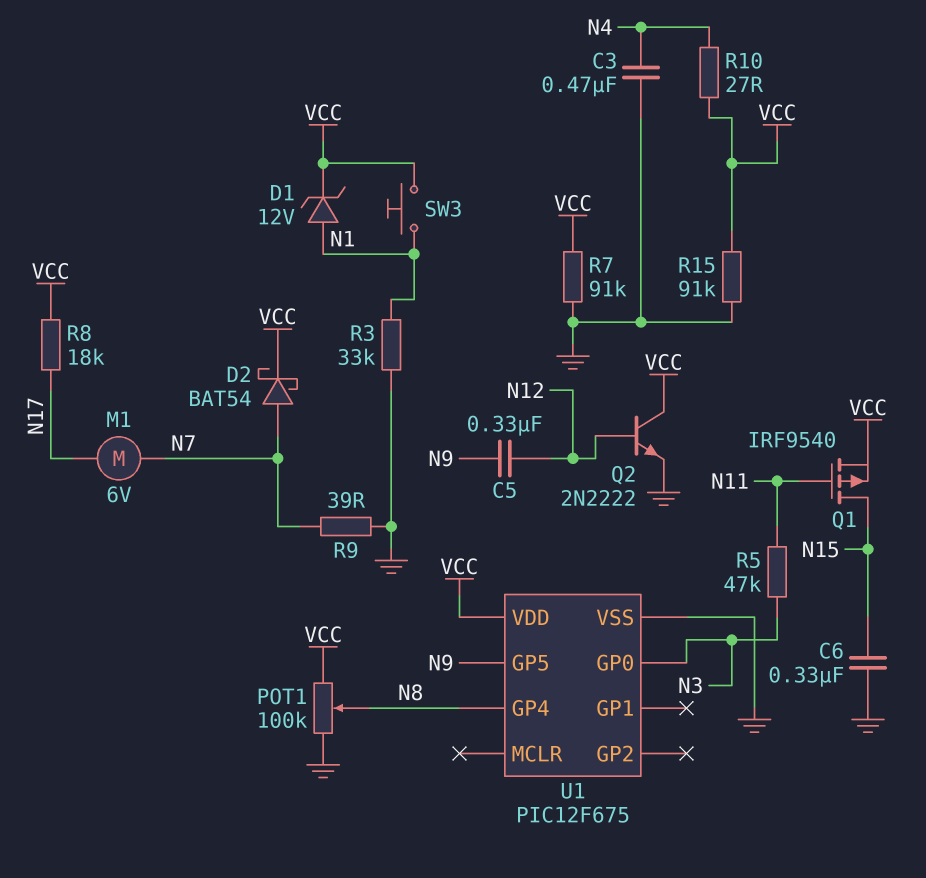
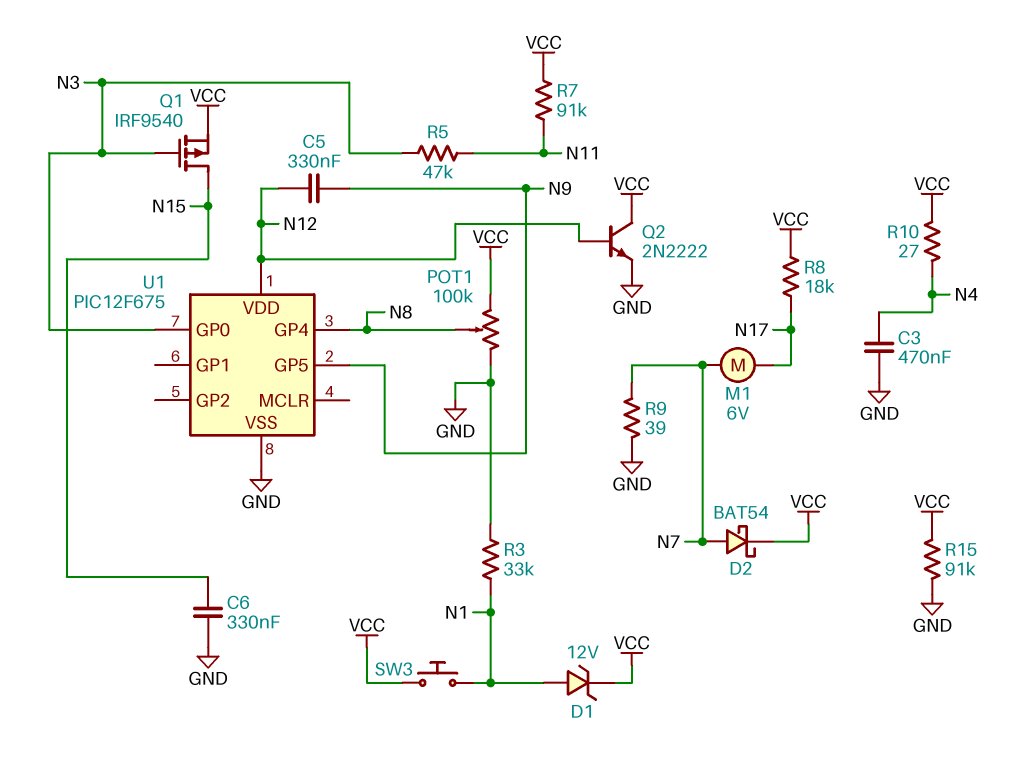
Q1: PMOS IRF9540 (G N11, D N15, S VCC) -> PMOS IRF9540 (G N3, D N15, S VCC)
R7: 91k (GND, VCC) -> 91k (N11, VCC)
U1 pin VDD: VCC -> N12

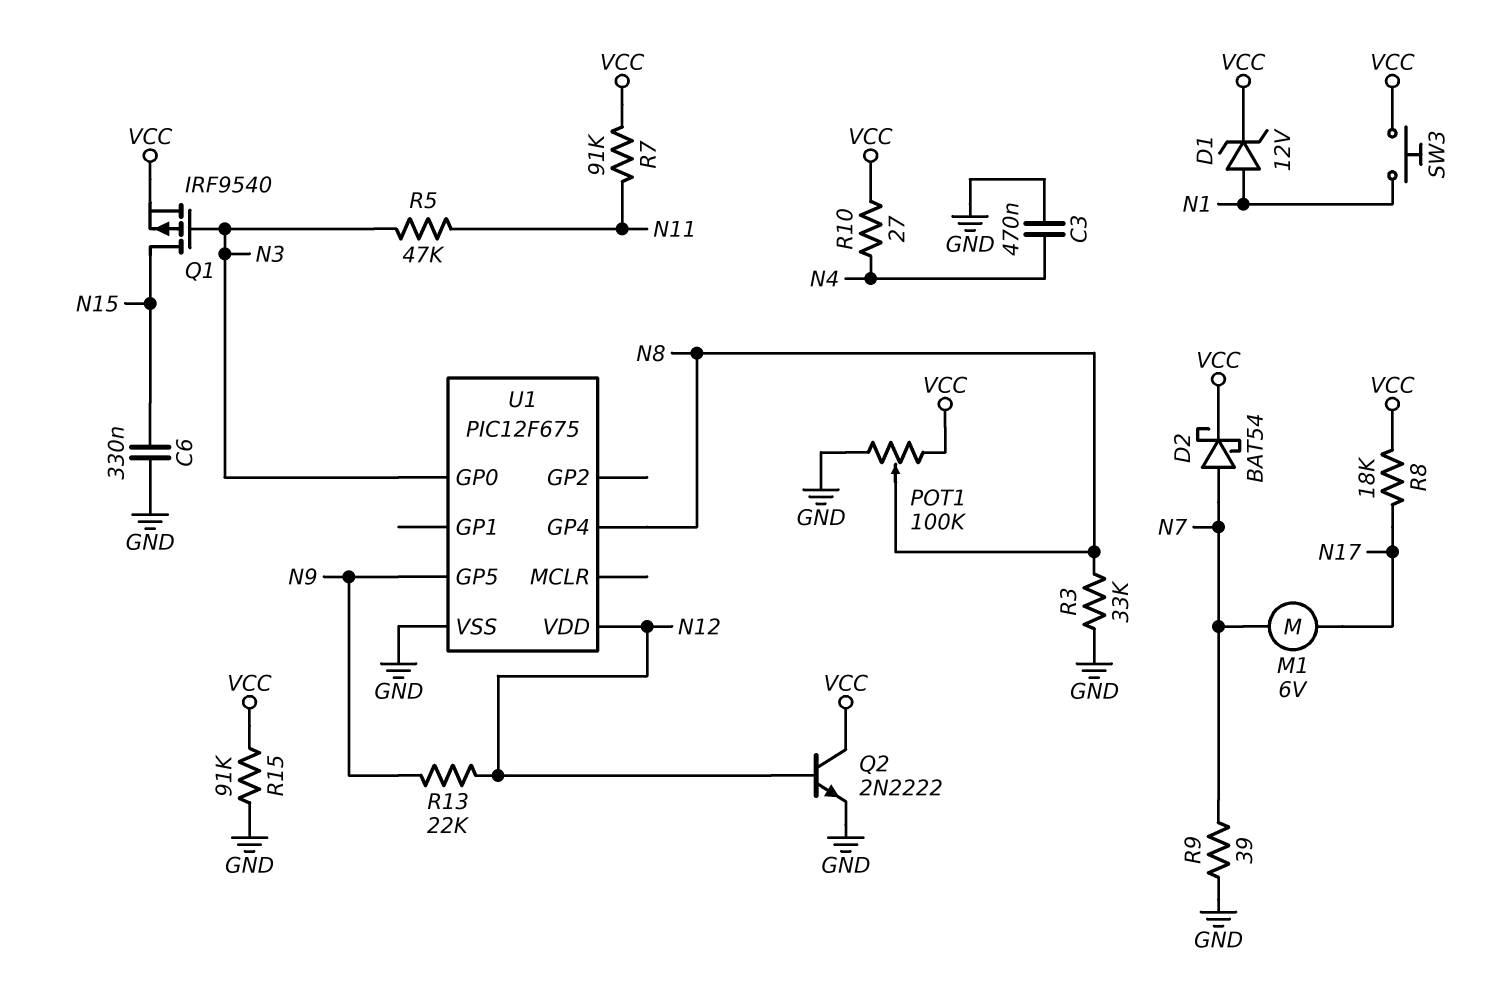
C5: 330nF (N9, N12) -> none
R3: 33k (GND, N1) -> 33k (GND, N8)
R13: none -> 22k (N9, N12)

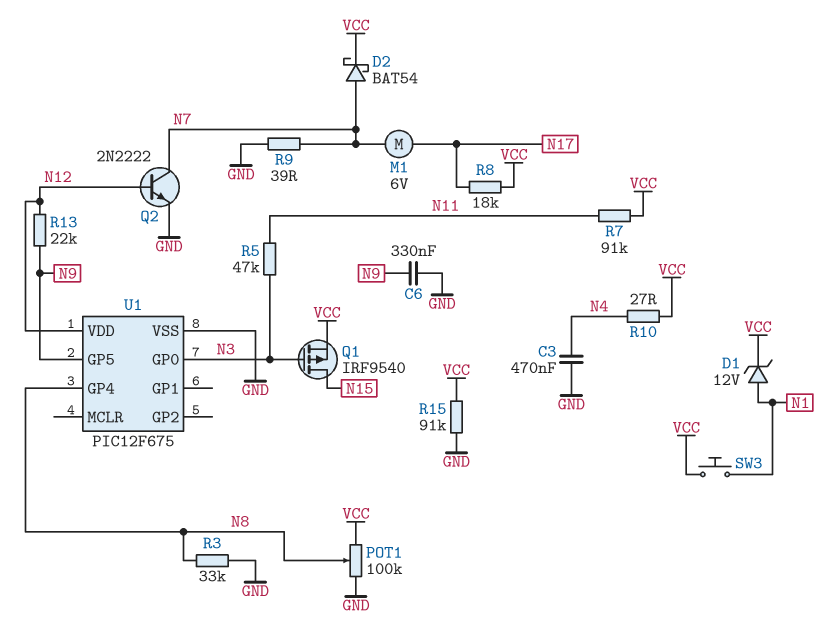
C6: 330nF (GND, N15) -> 330nF (GND, N9)
Q2: NPN 2N2222 (B N12, C VCC, E GND) -> NPN 2N2222 (B N12, C N7, E GND)

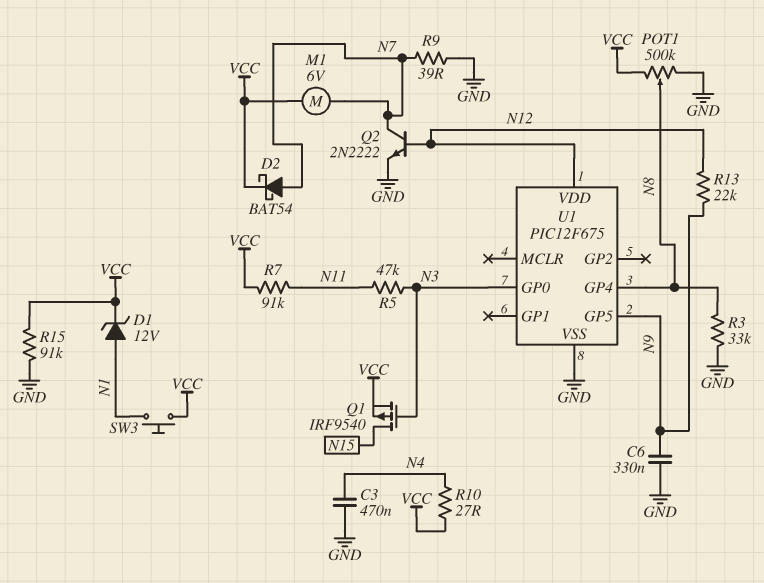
M1: motor 6V (N7, N17) -> motor 6V (N7, VCC)
POT1: 100k (GND, VCC, wiper N8) -> 500k (GND, VCC, wiper N8)
R8: 18k (N17, VCC) -> none

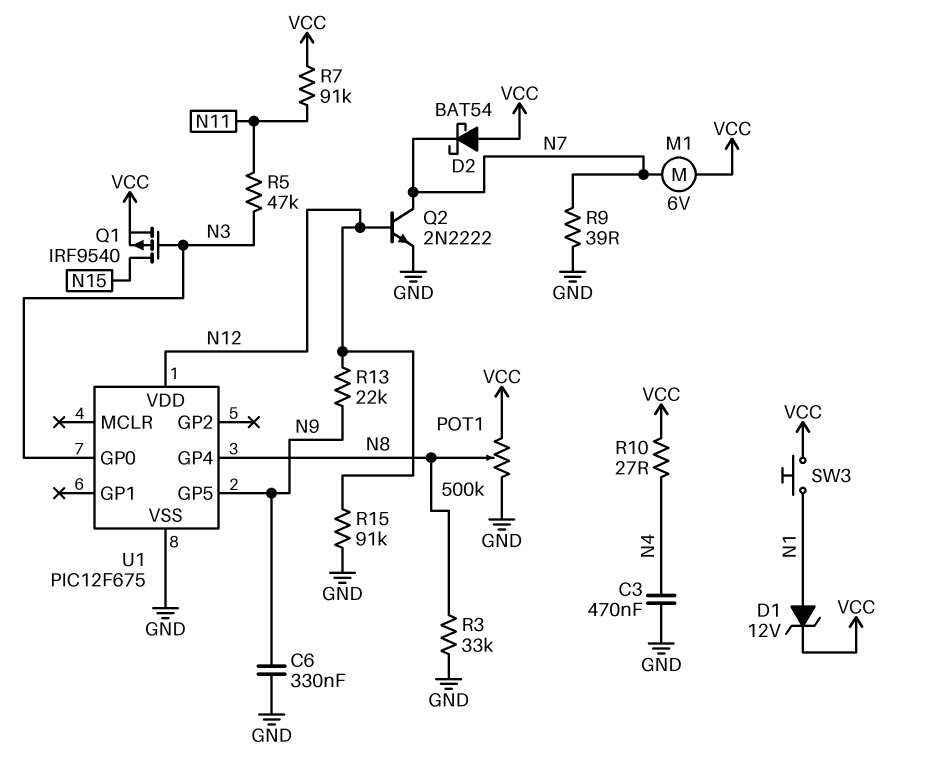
D2: schottky BAT54 (A N7, K VCC) -> schottky BAT54 (A VCC, K N7)
R15: 91k (GND, VCC) -> 91k (GND, N12)

